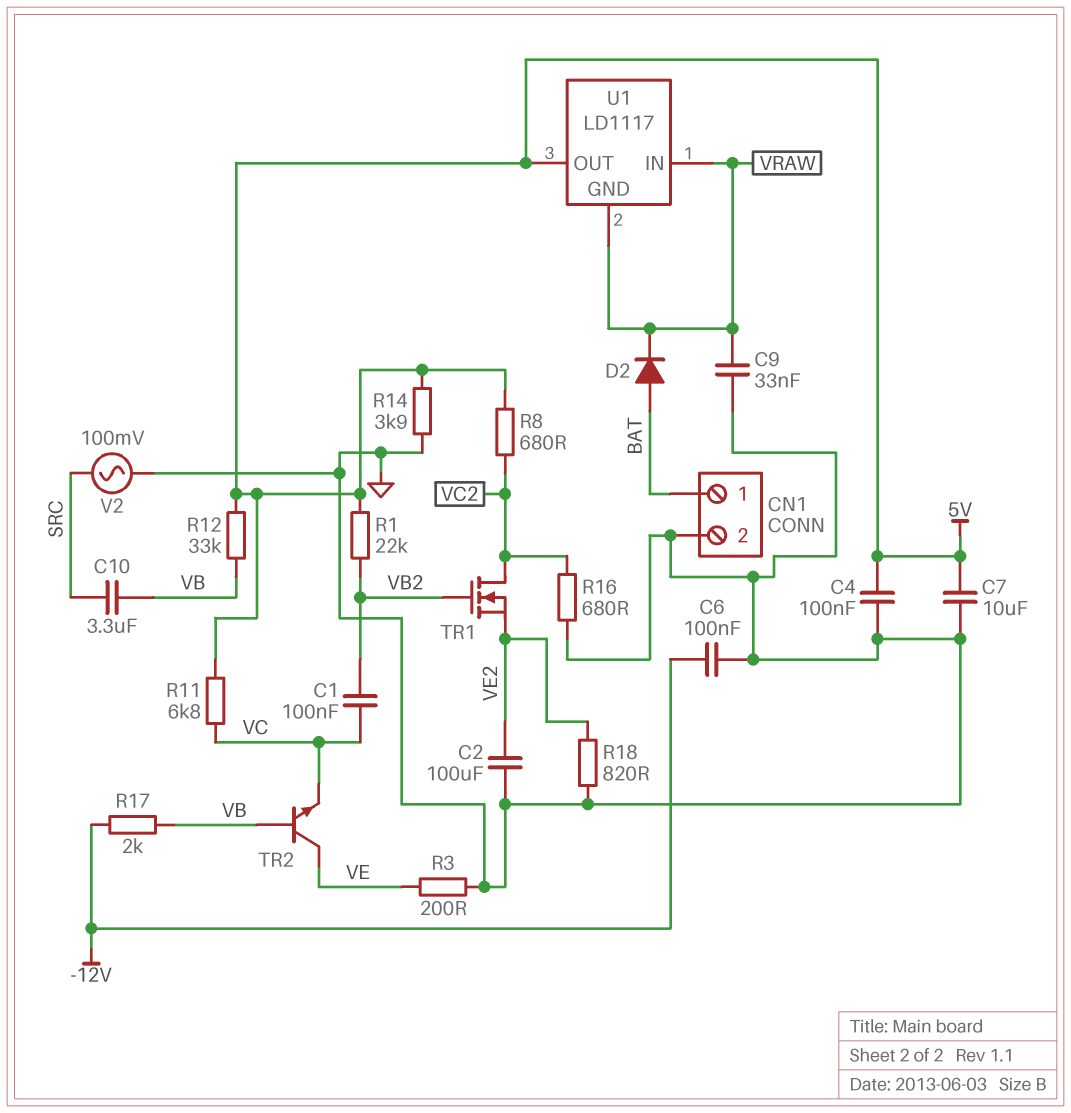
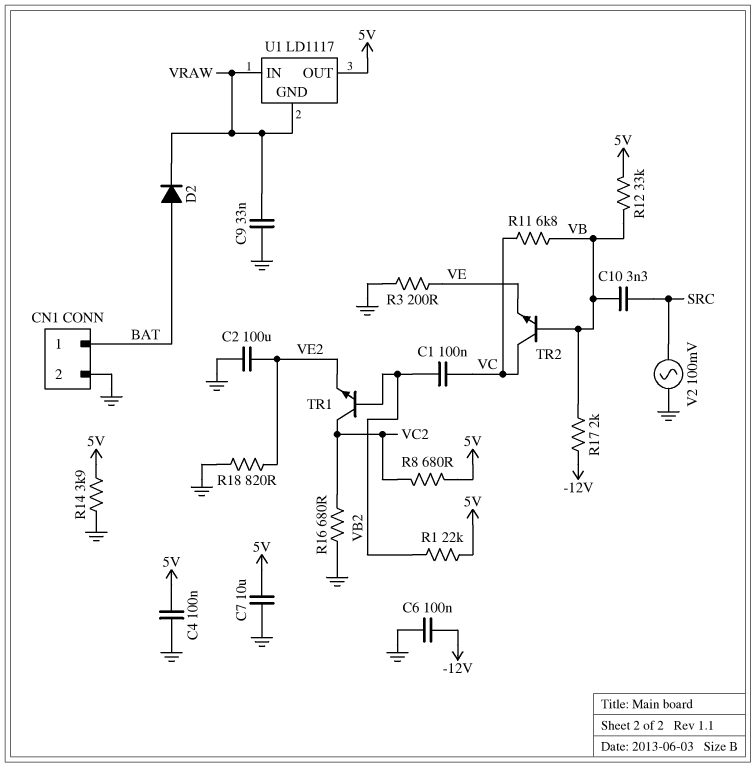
C10: 3.3uF (SRC, VB) -> 3.3nF (SRC, VB)
R11: 6.8k (5V, VC) -> 6.8k (VB, VC)
TR1: NMOS (G VB2, D VC2, S VE2) -> NPN (B VB2, C VC2, E VE2)
TR2: NPN (B VB, C VE, E VC) -> NPN (B VB, C VC, E VE)

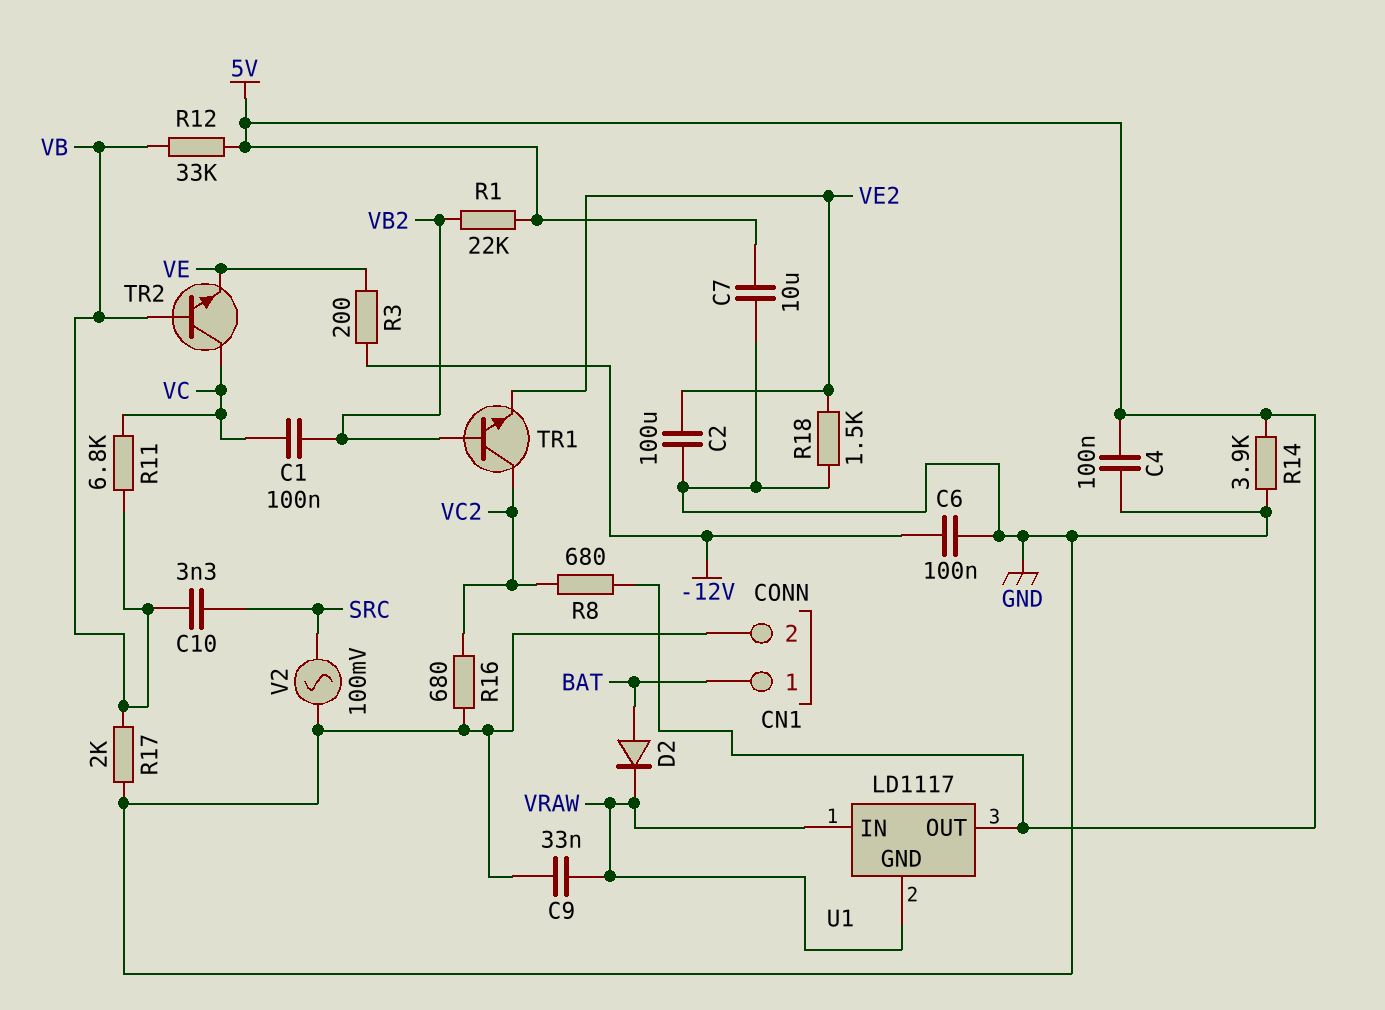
R3: 200 (GND, VE) -> 200 (-12V, VE)
R17: 2k (-12V, VB) -> 2k (GND, VB)
R18: 820 (GND, VE2) -> 1.5k (GND, VE2)

